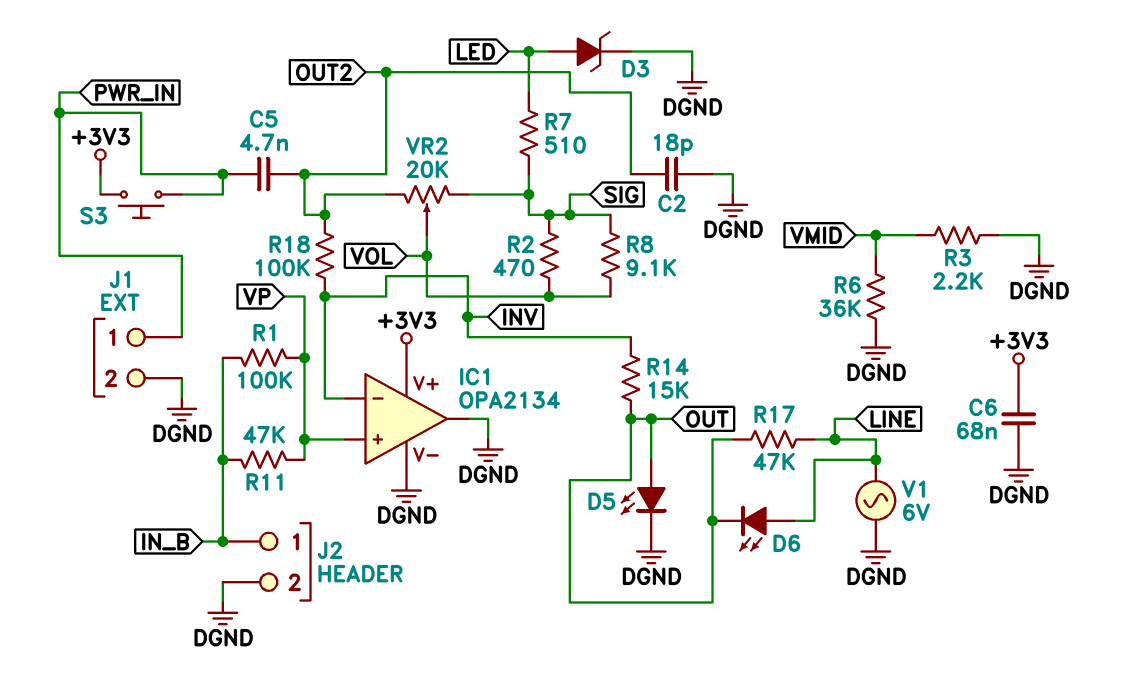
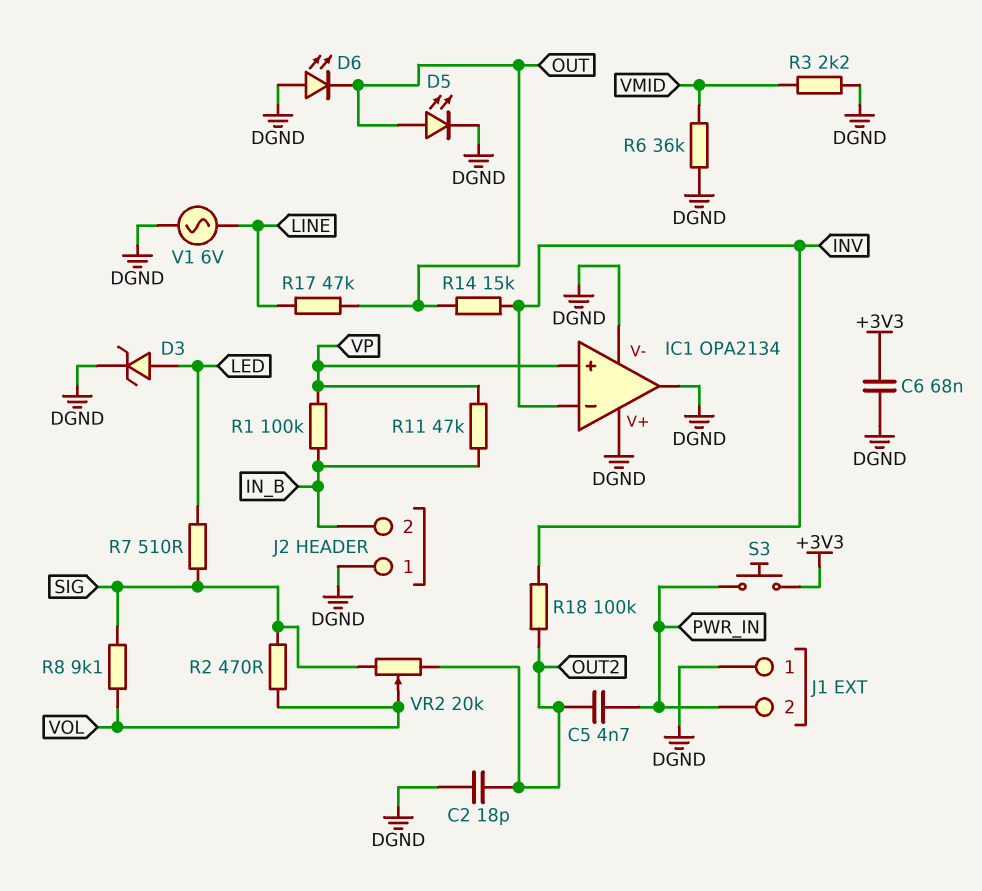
D6: LED (A LINE, K OUT) -> LED (A DGND, K OUT)
IC1 pin V+: +3V3 -> DGND
J1 pin 1: PWR_IN -> DGND
J1 pin 2: DGND -> PWR_IN
J2 pin 1: IN_B -> DGND
J2 pin 2: DGND -> IN_B

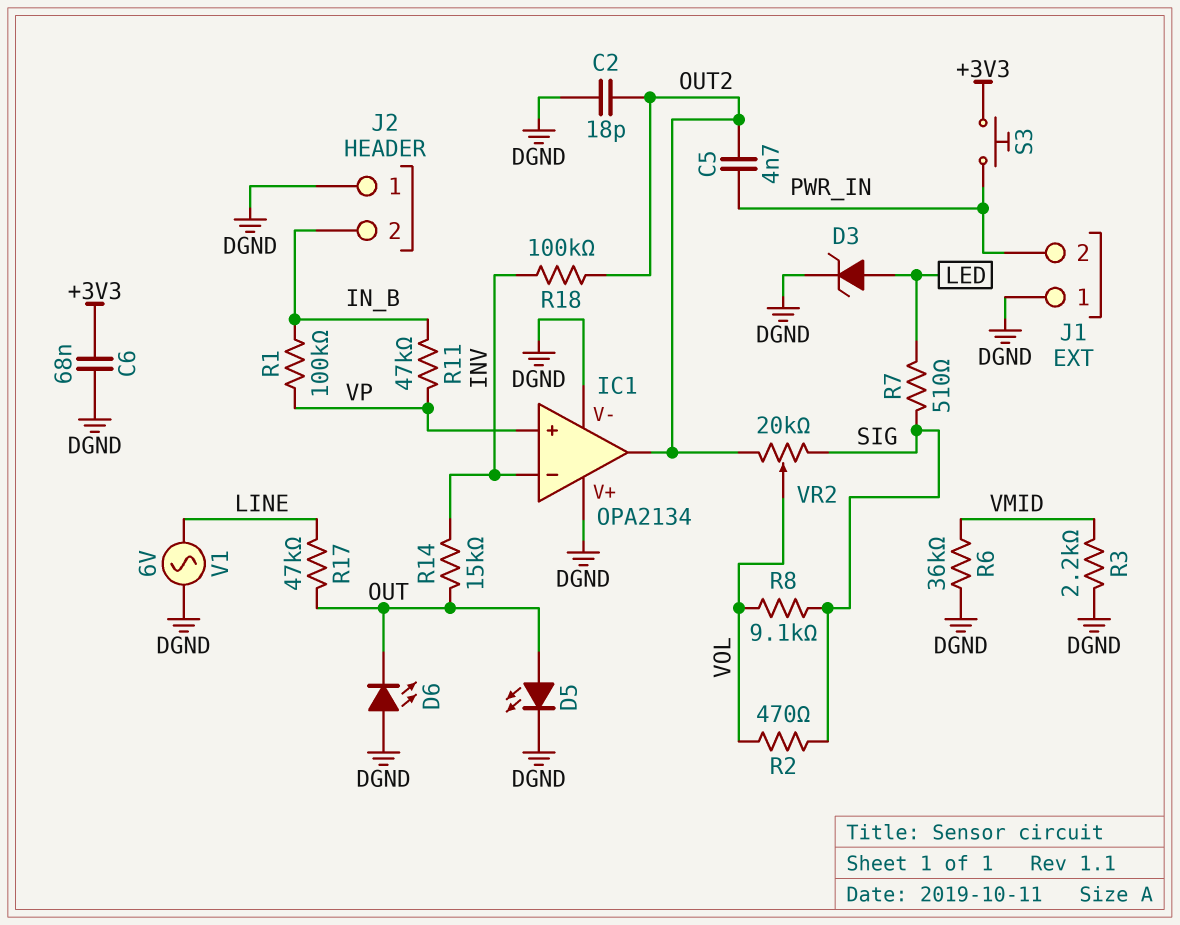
IC1 pin out: DGND -> OUT2

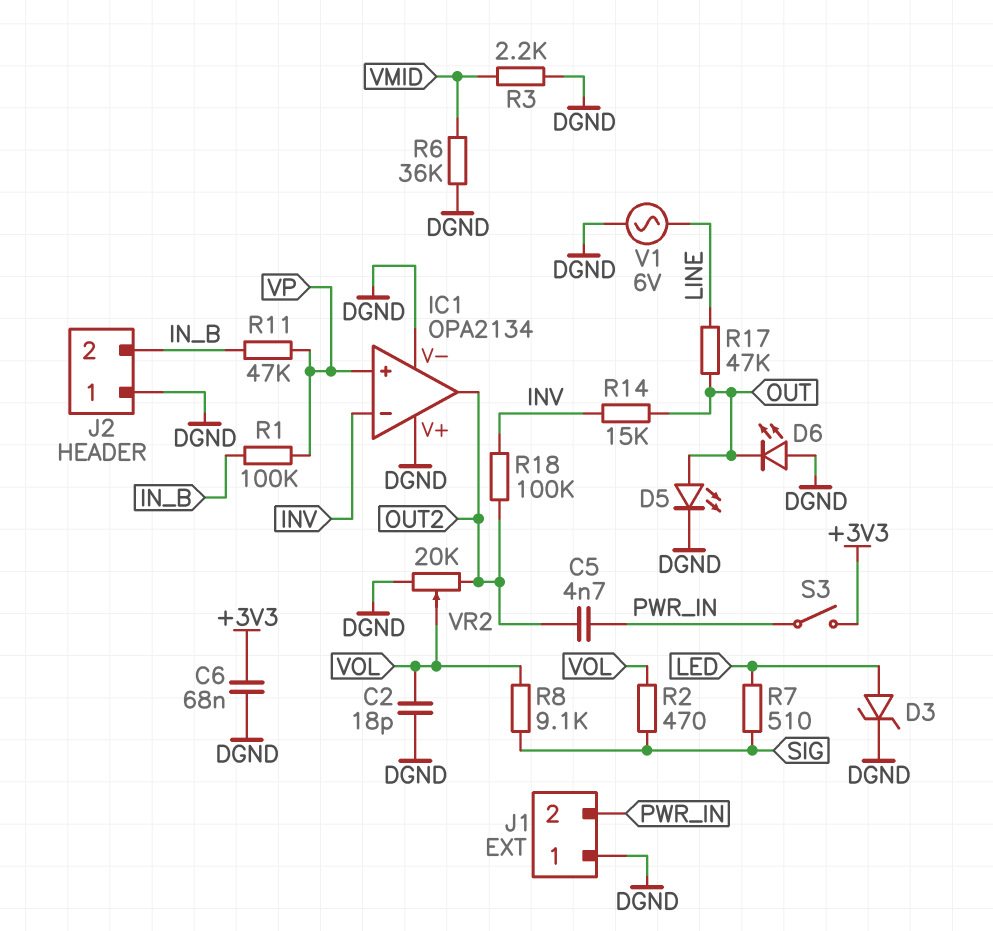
C2: 18pF (DGND, OUT2) -> 18pF (DGND, VOL)
S3: button (+3V3, PWR_IN) -> switch (+3V3, PWR_IN)
VR2: 20k (OUT2, SIG, wiper VOL) -> 20k (DGND, OUT2, wiper VOL)

